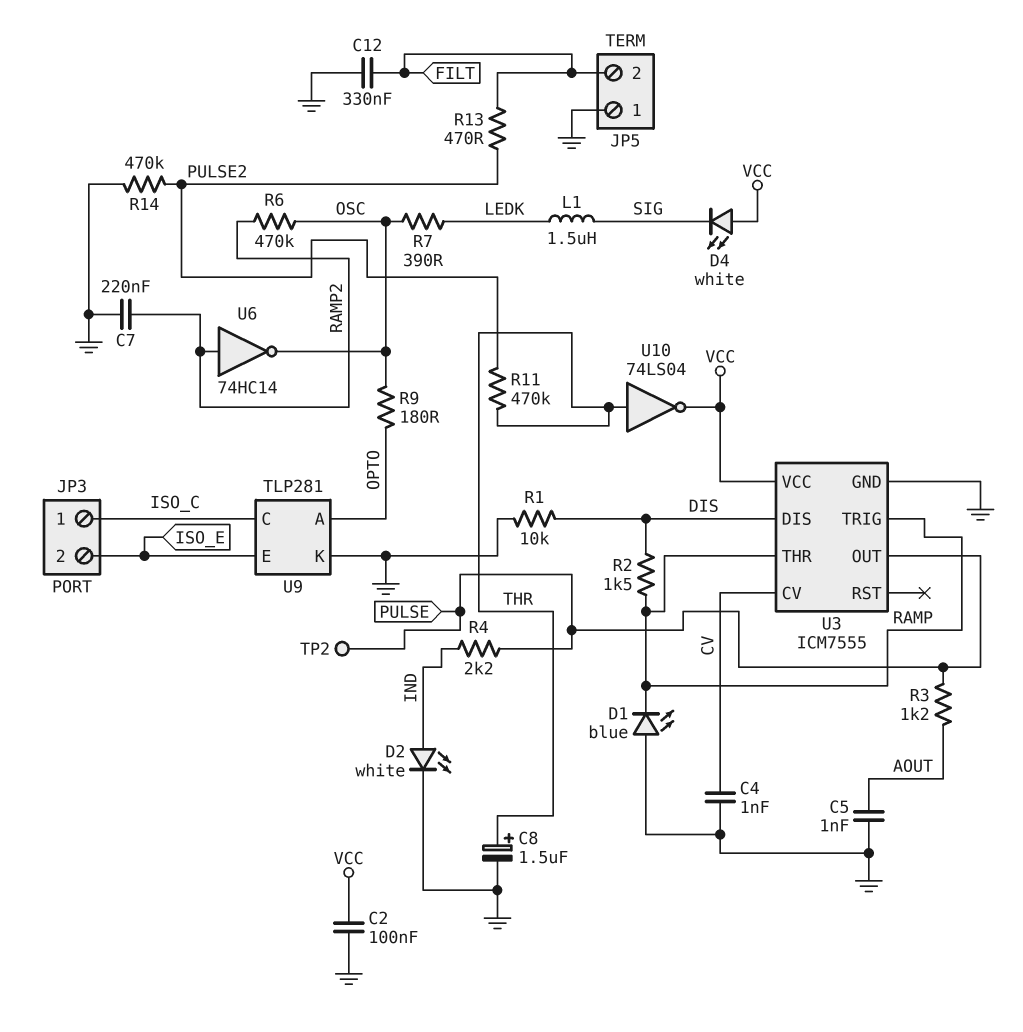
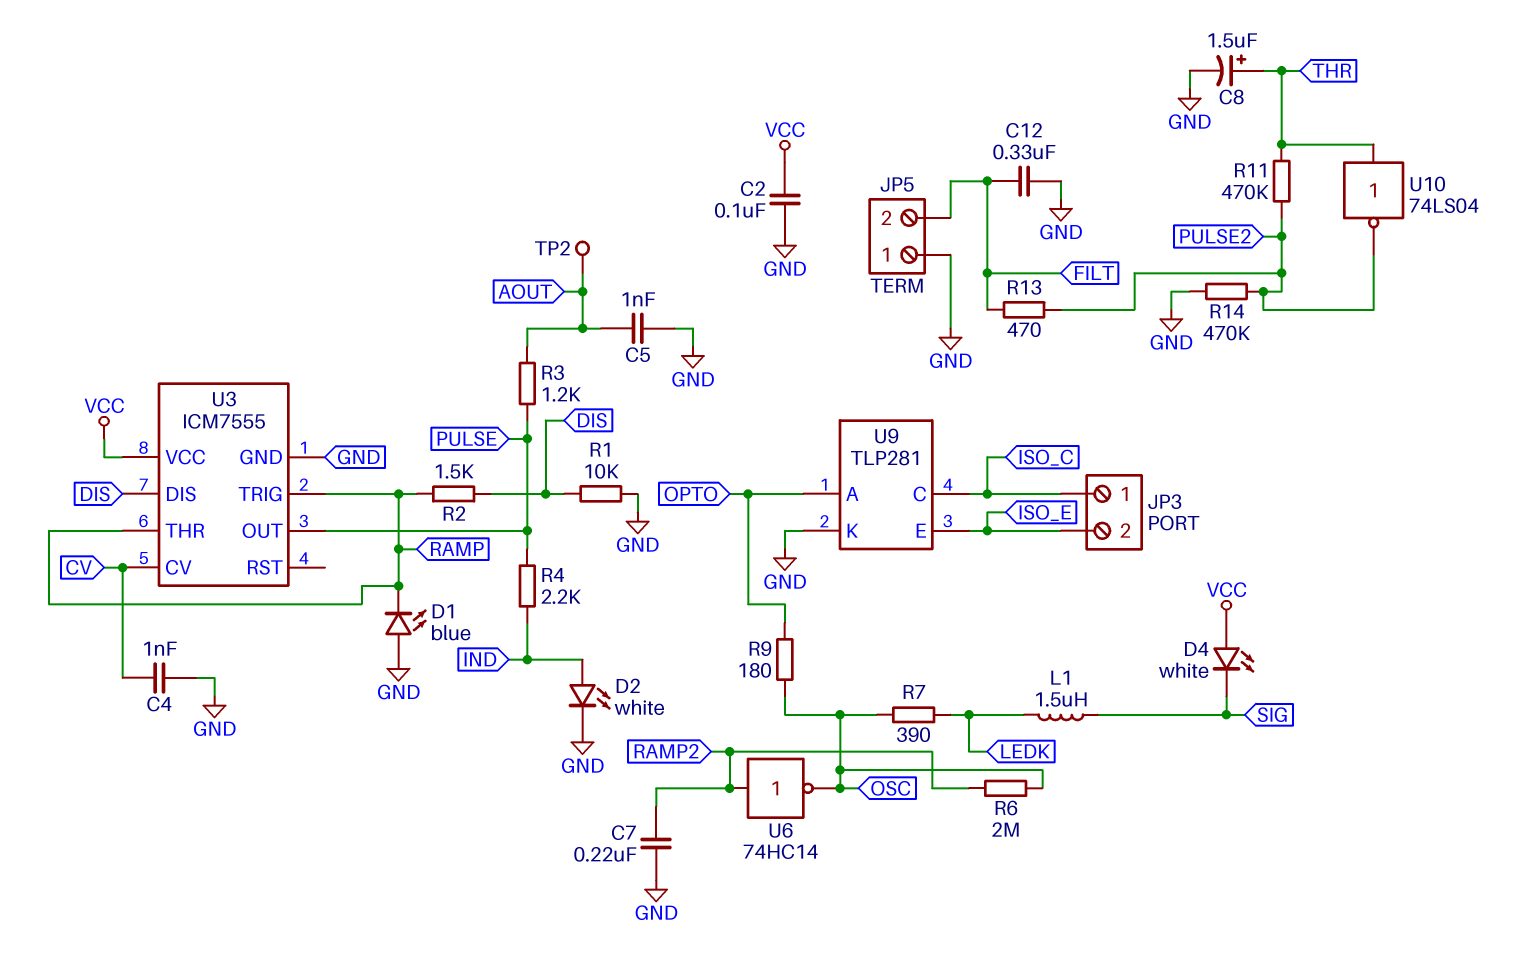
R6: 470k (OSC, RAMP2) -> 2M (OSC, RAMP2)
TP2: test point (PULSE) -> test point (AOUT)
U10: NOT 74LS04 (in THR, out VCC) -> NOT 74LS04 (in THR, out PULSE2)

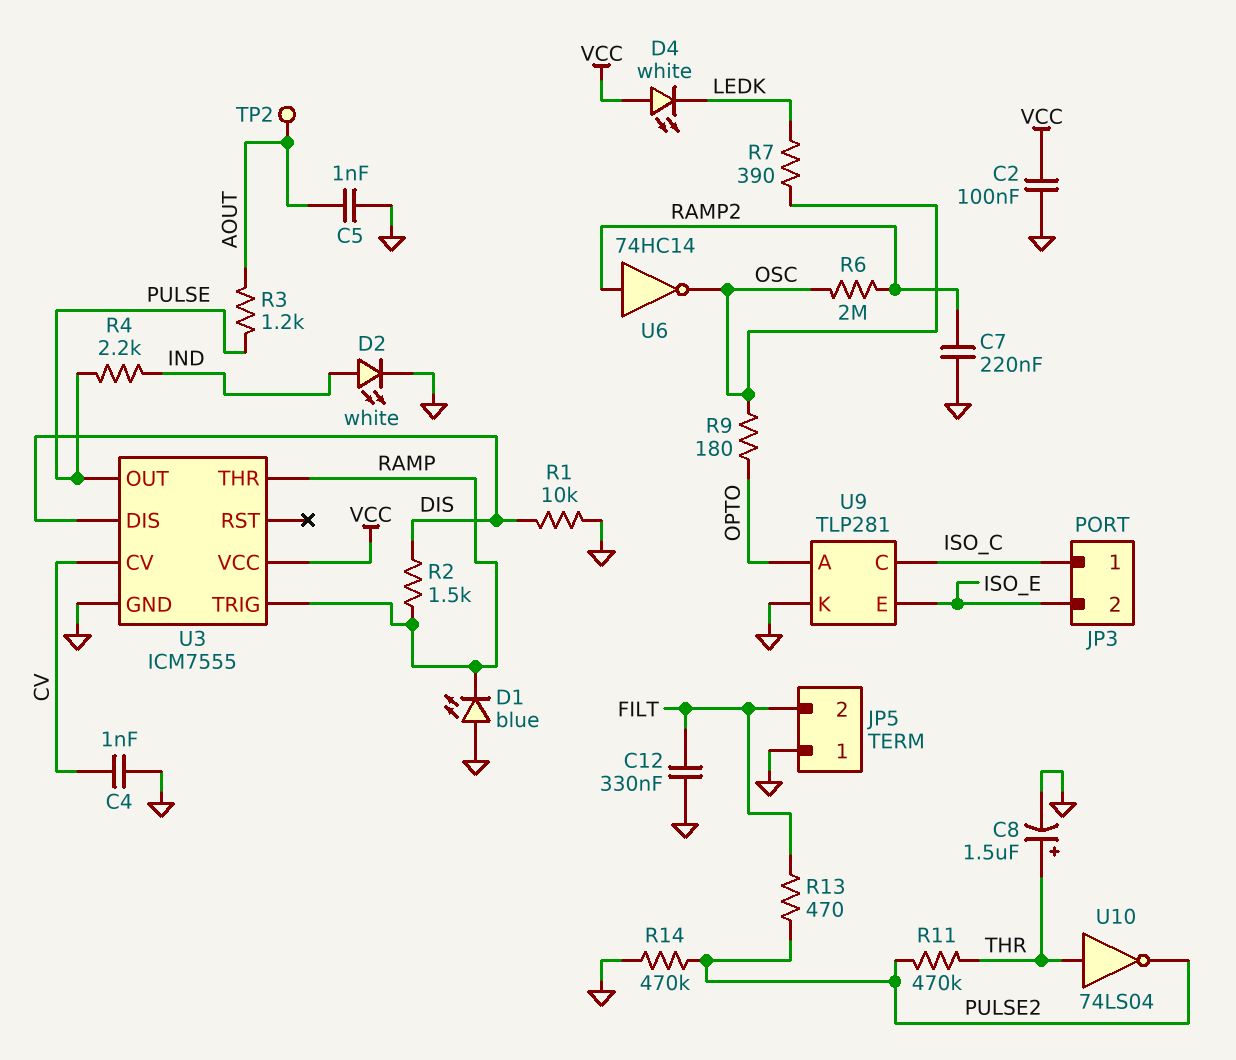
D4: LED white (A VCC, K SIG) -> LED white (A VCC, K LEDK)
L1: 1.5uH (LEDK, SIG) -> none

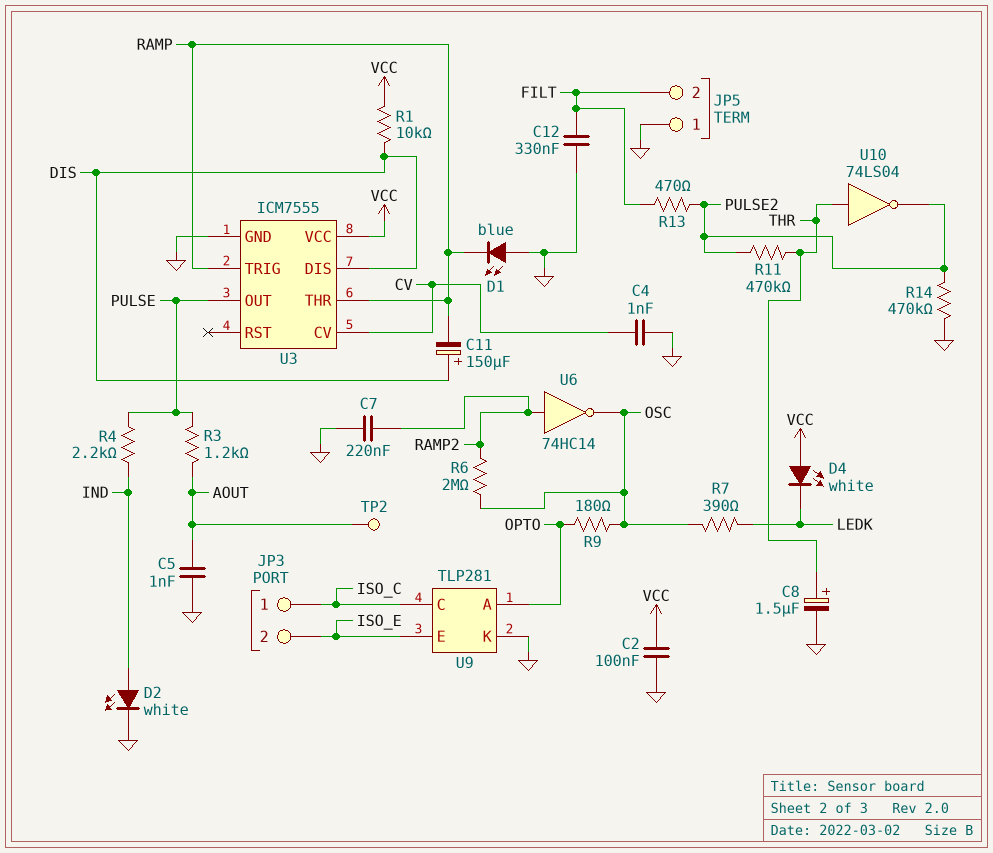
C11: none -> 150uF (plus DIS, minus RAMP)
R1: 10k (DIS, GND) -> 10k (DIS, VCC)
R2: 1.5k (DIS, RAMP) -> none

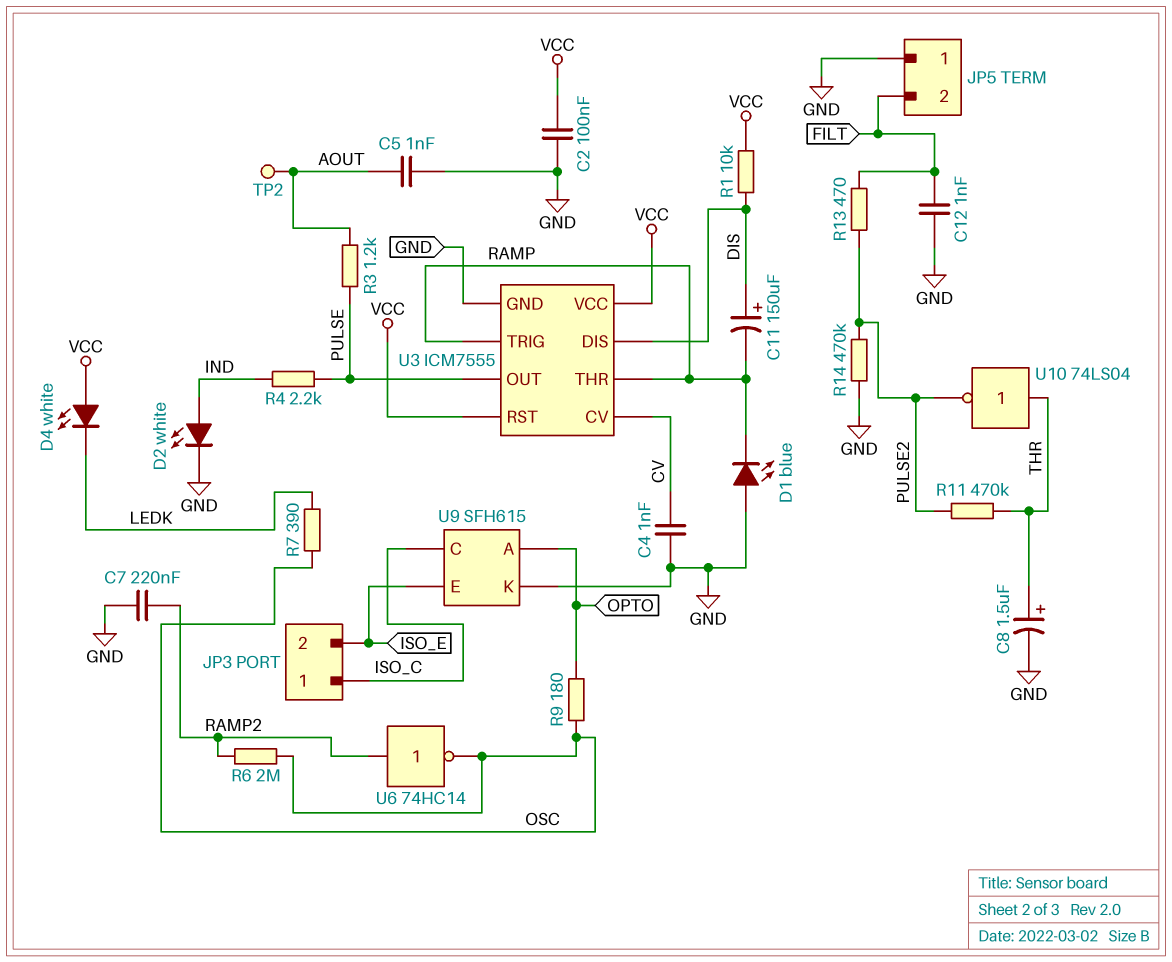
C12: 330nF (FILT, GND) -> 1nF (FILT, GND)
U3 pin RST: none -> VCC
U9: TLP281 -> SFH615

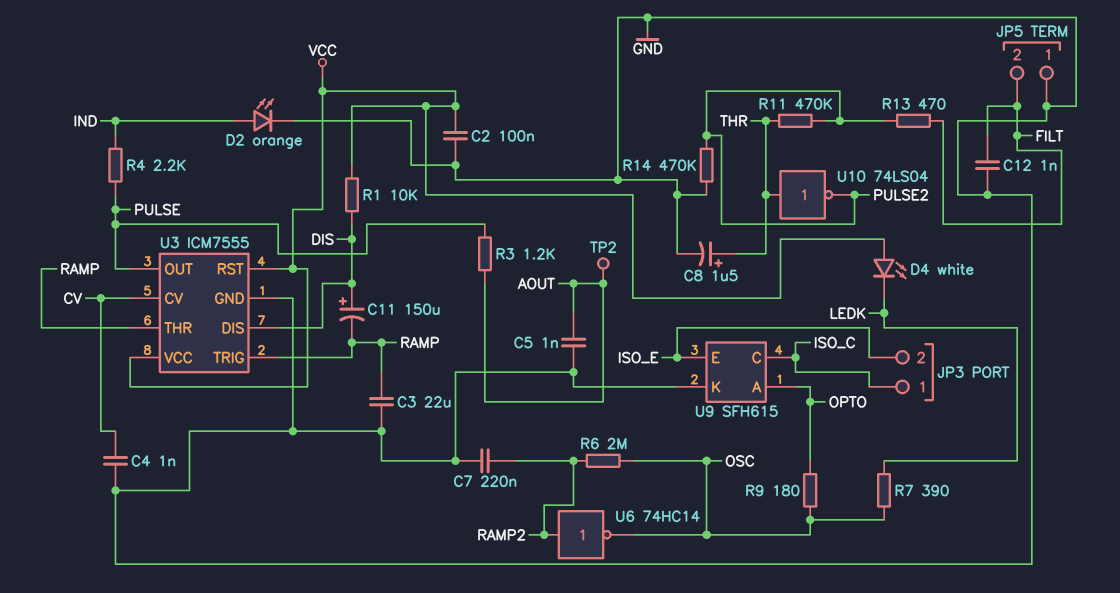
C3: none -> 22uF (GND, RAMP)
D1: LED blue (A GND, K RAMP) -> none
D2: LED white (A IND, K GND) -> LED orange (A IND, K GND)

